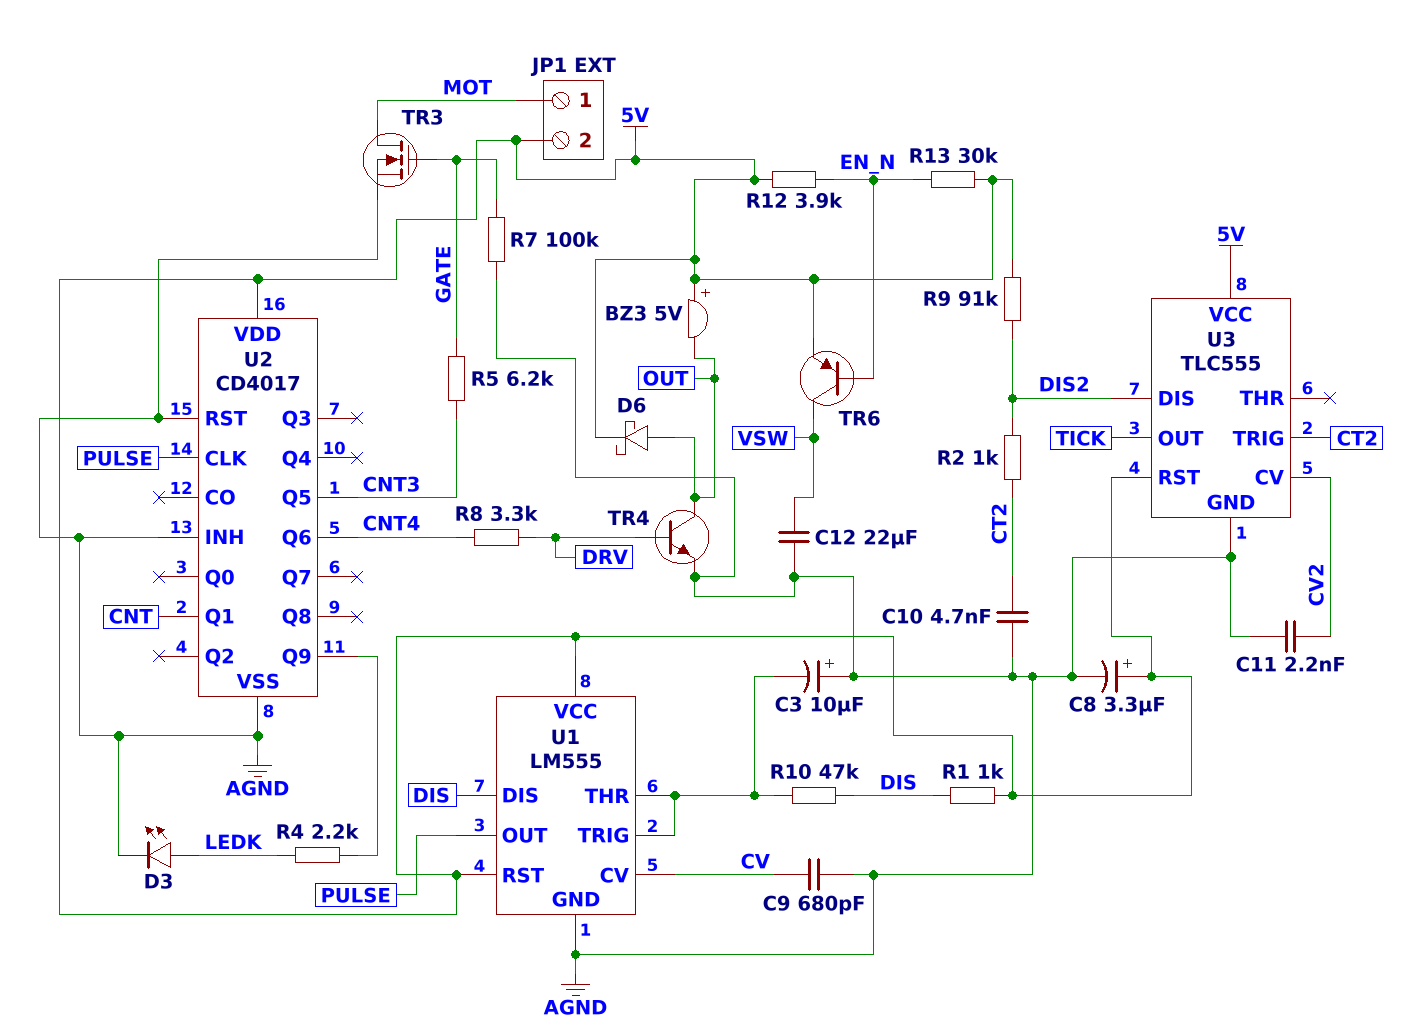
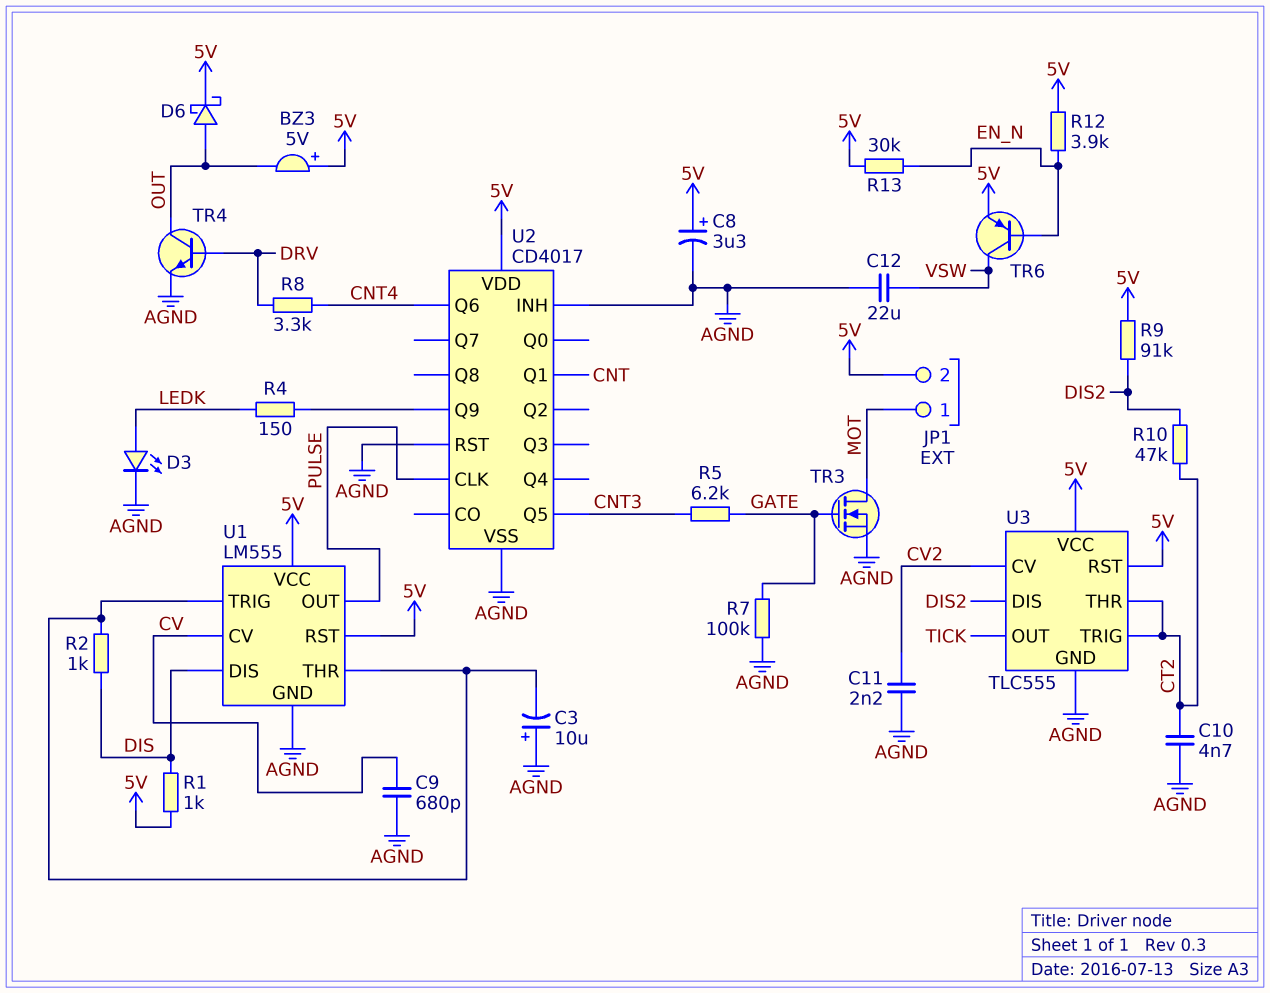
R2: 1k (CT2, DIS2) -> 1k (DIS, U1/THR)
R4: 2.2k (LEDK, U2/Q9) -> 150 (LEDK, U2/Q9)
R10: 47k (DIS, U1/THR) -> 47k (CT2, DIS2)
U3 pin THR: none -> CT2

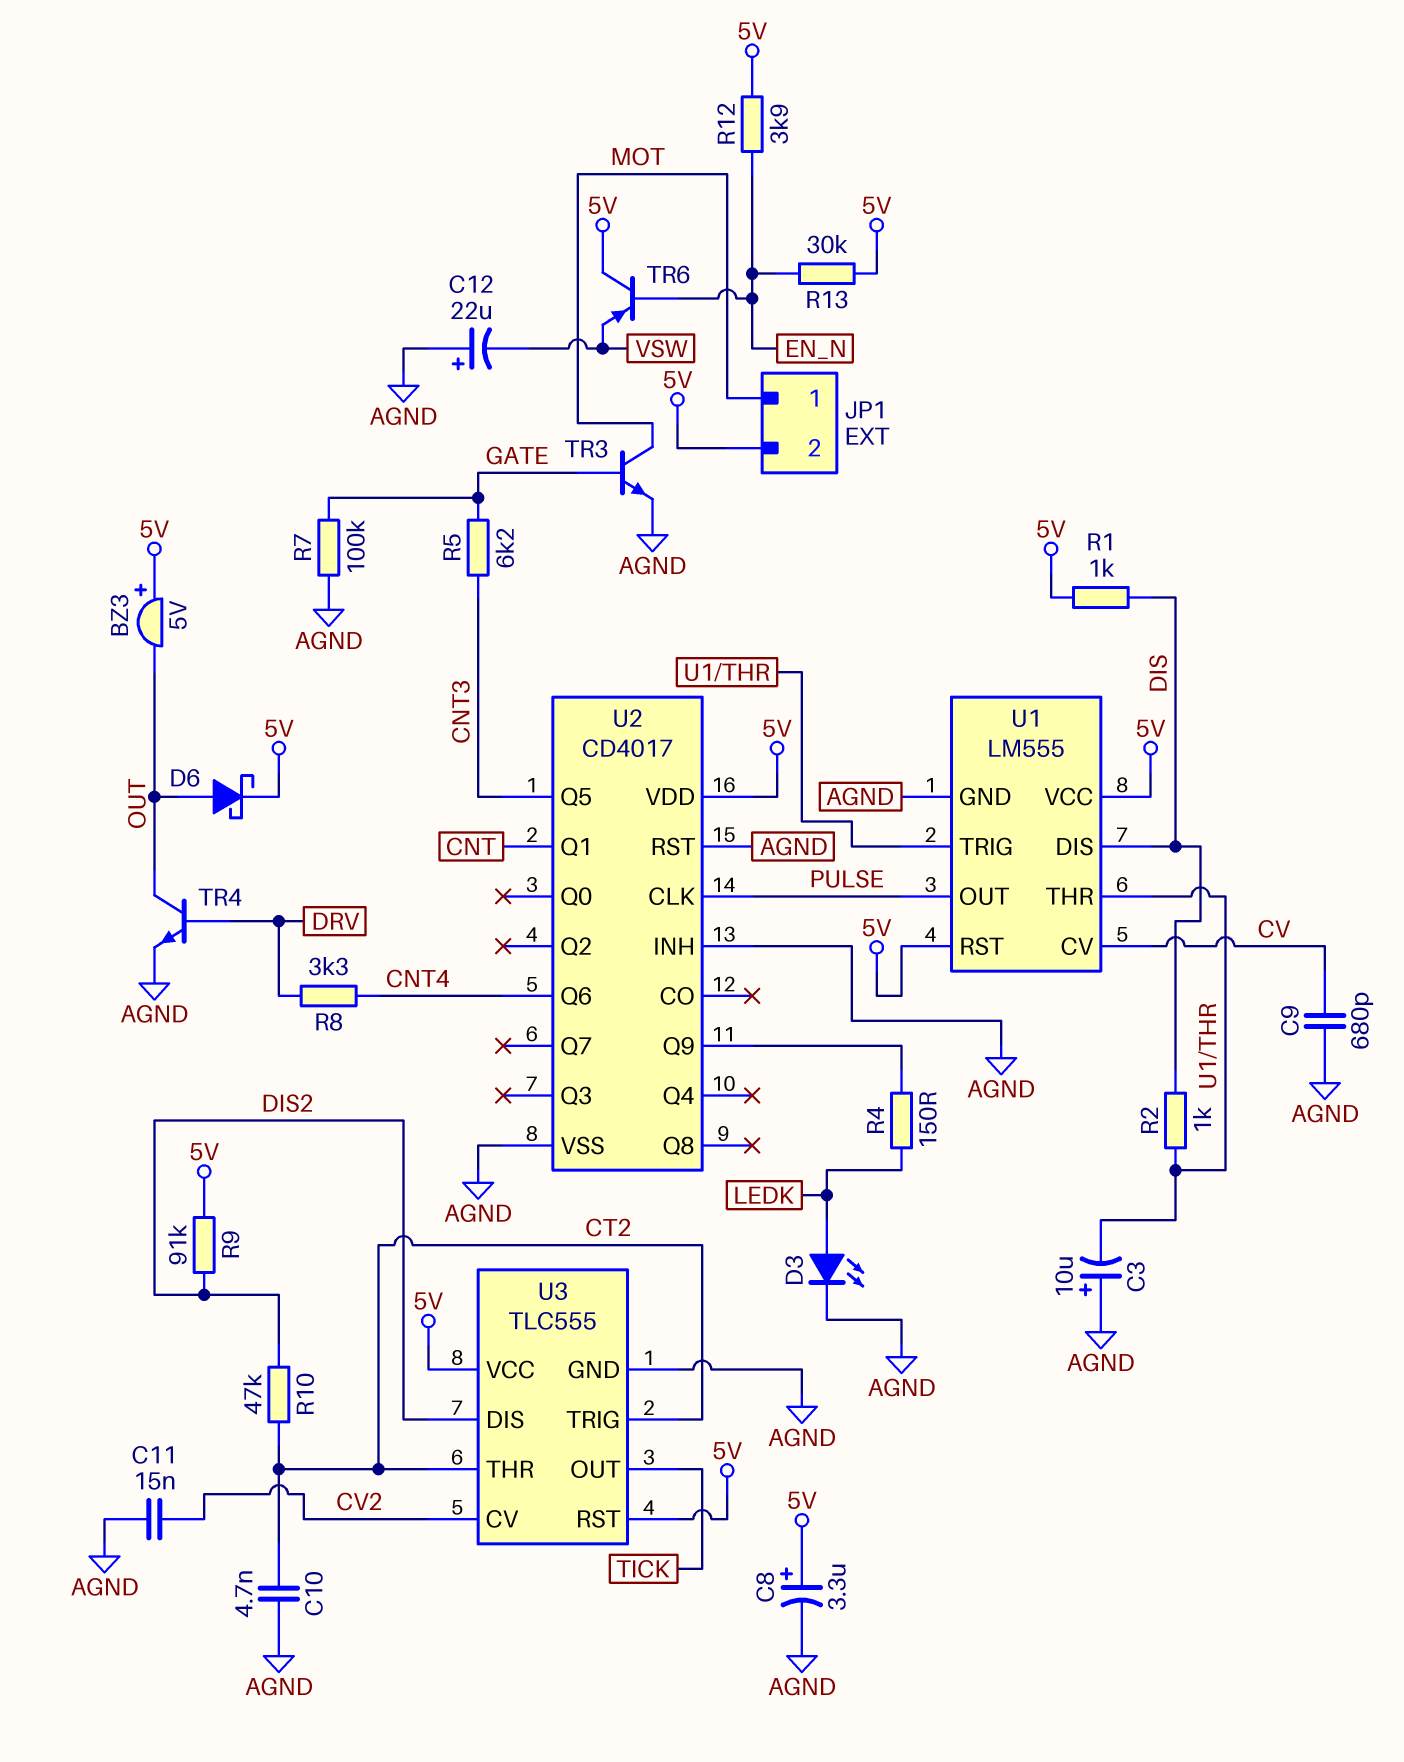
C11: 2.2nF (AGND, CV2) -> 15nF (AGND, CV2)
C12: 22uF (AGND, VSW) -> 22uF (plus AGND, minus VSW)
TR3: NMOS (G GATE, D MOT, S AGND) -> NPN (B GATE, C MOT, E AGND)
TR6: PNP (B EN_N, C VSW, E 5V) -> PNP (B EN_N, C 5V, E VSW)

